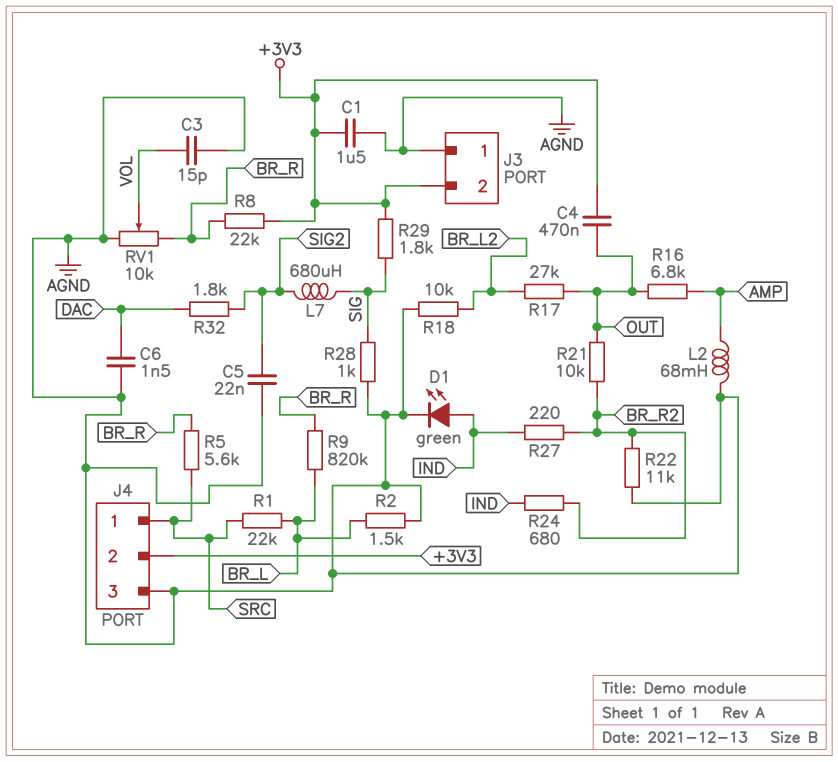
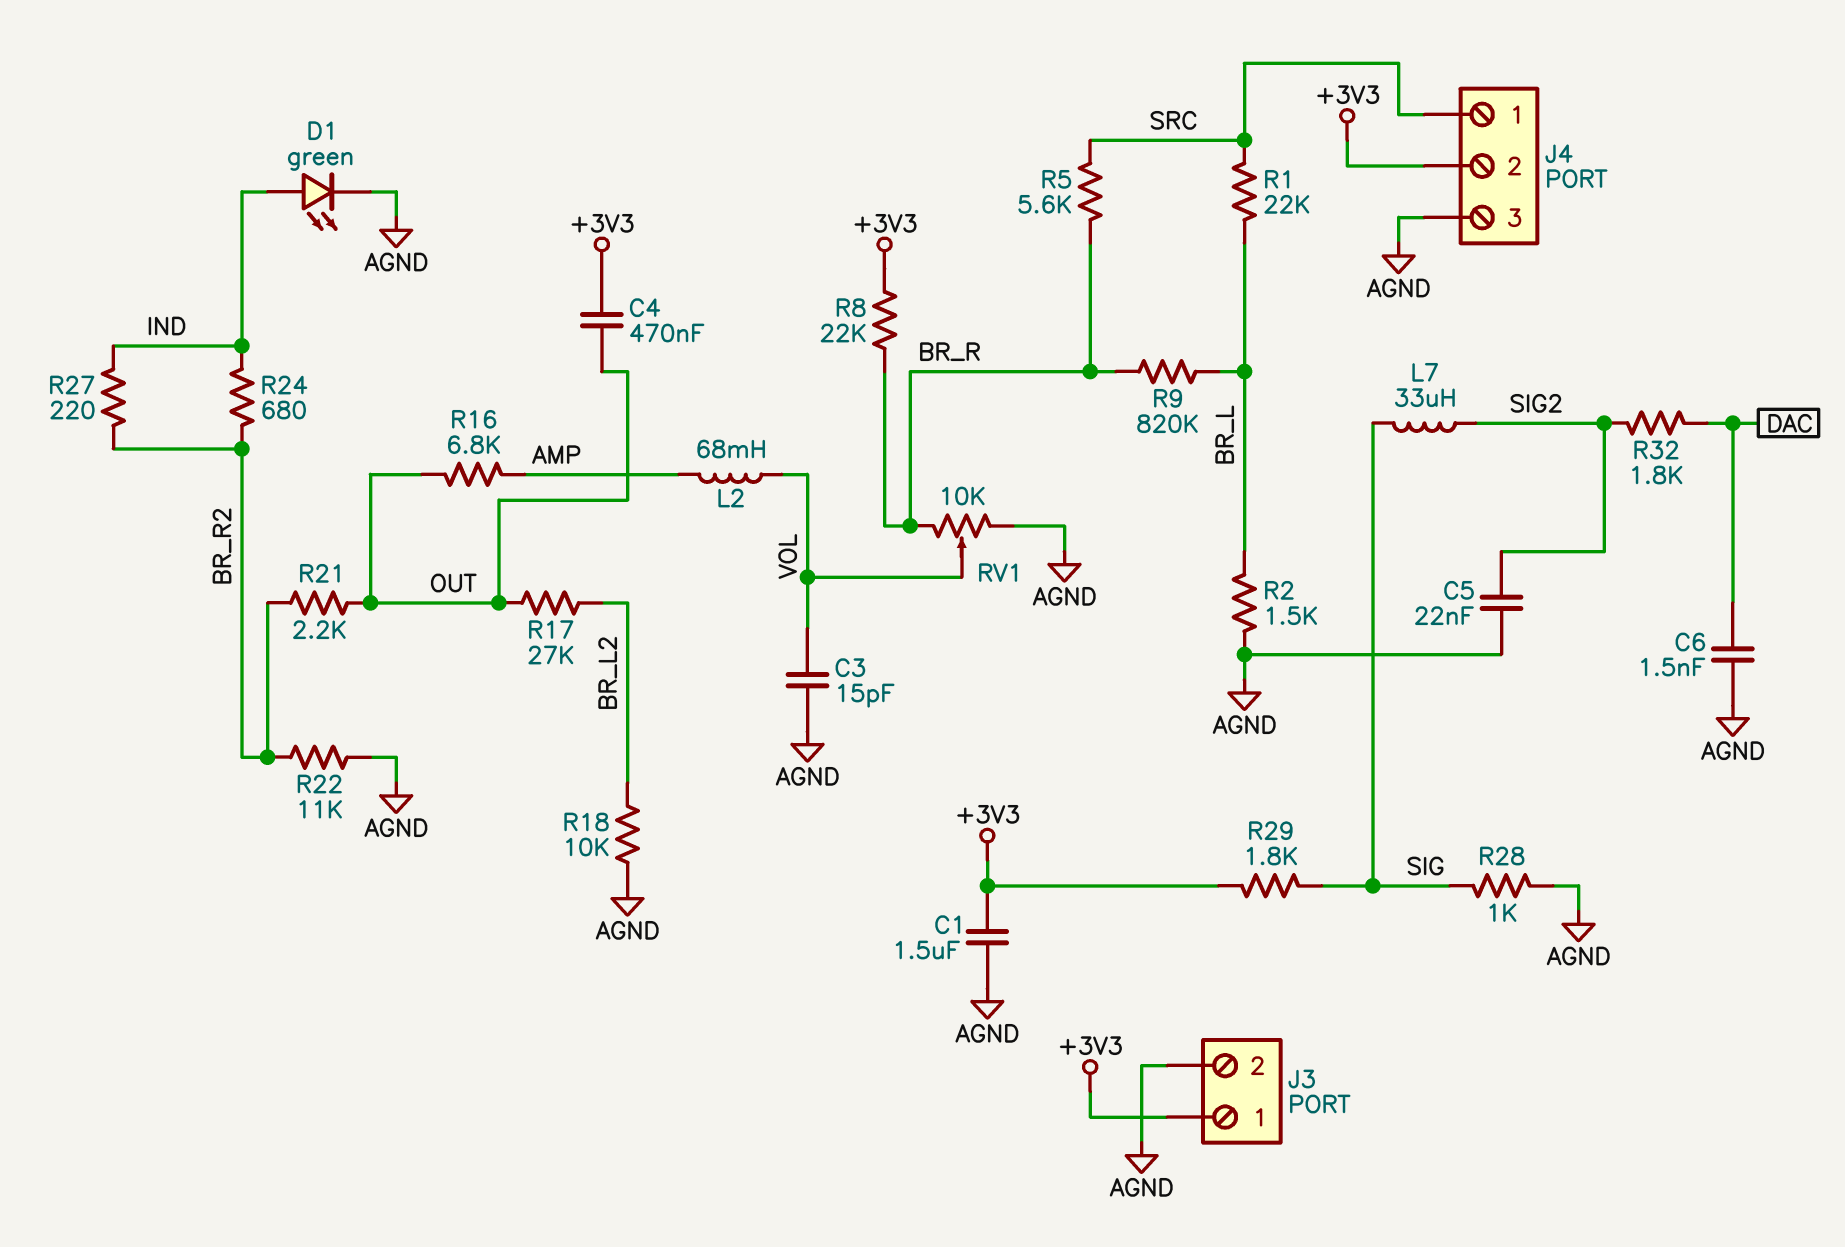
J3 pin 1: AGND -> +3V3
J3 pin 2: +3V3 -> AGND
L2: 68mH (AGND, AMP) -> 68mH (AMP, VOL)
L7: 680uH (SIG, SIG2) -> 33uH (SIG, SIG2)
R21: 10k (BR_R2, OUT) -> 2.2k (BR_R2, OUT)

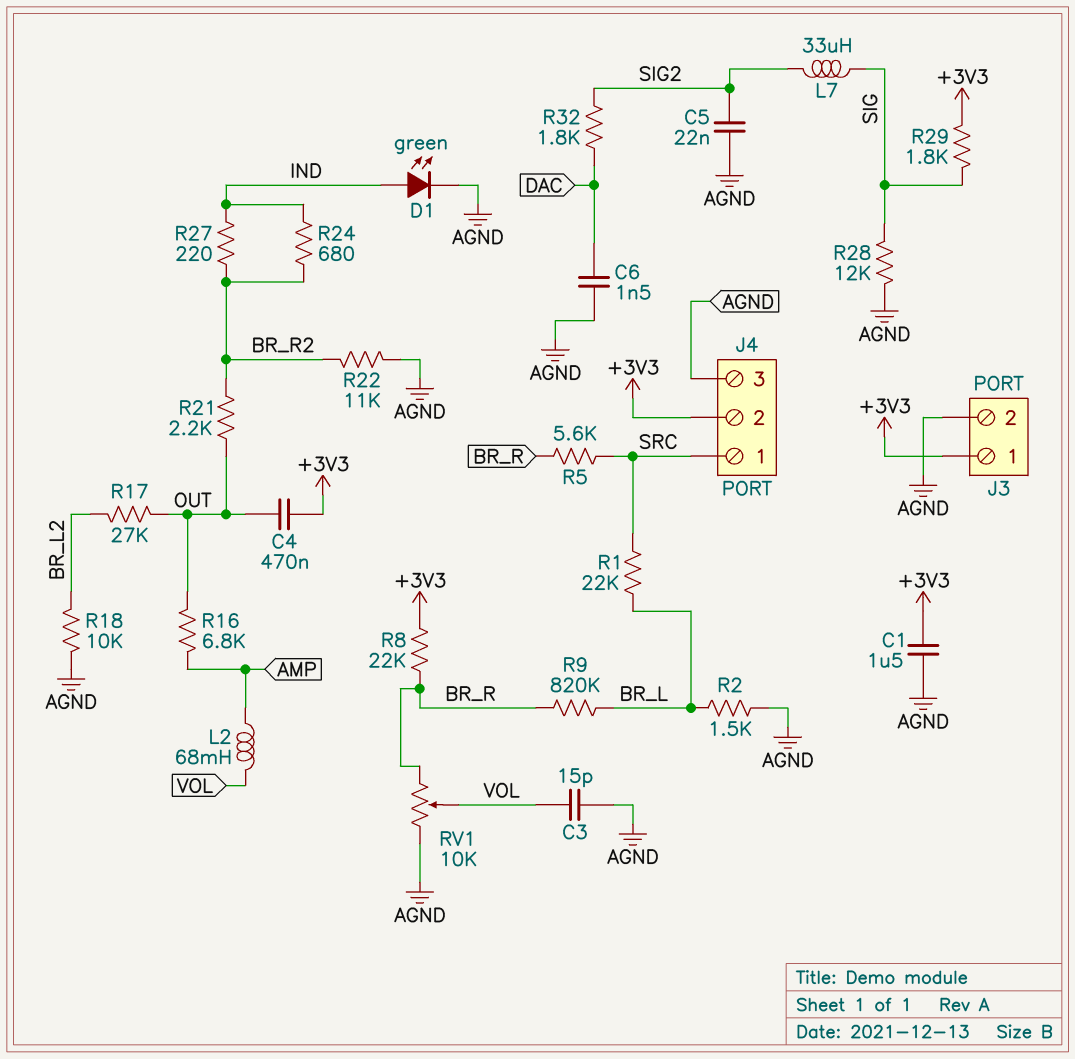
R28: 1k (AGND, SIG) -> 12k (AGND, SIG)

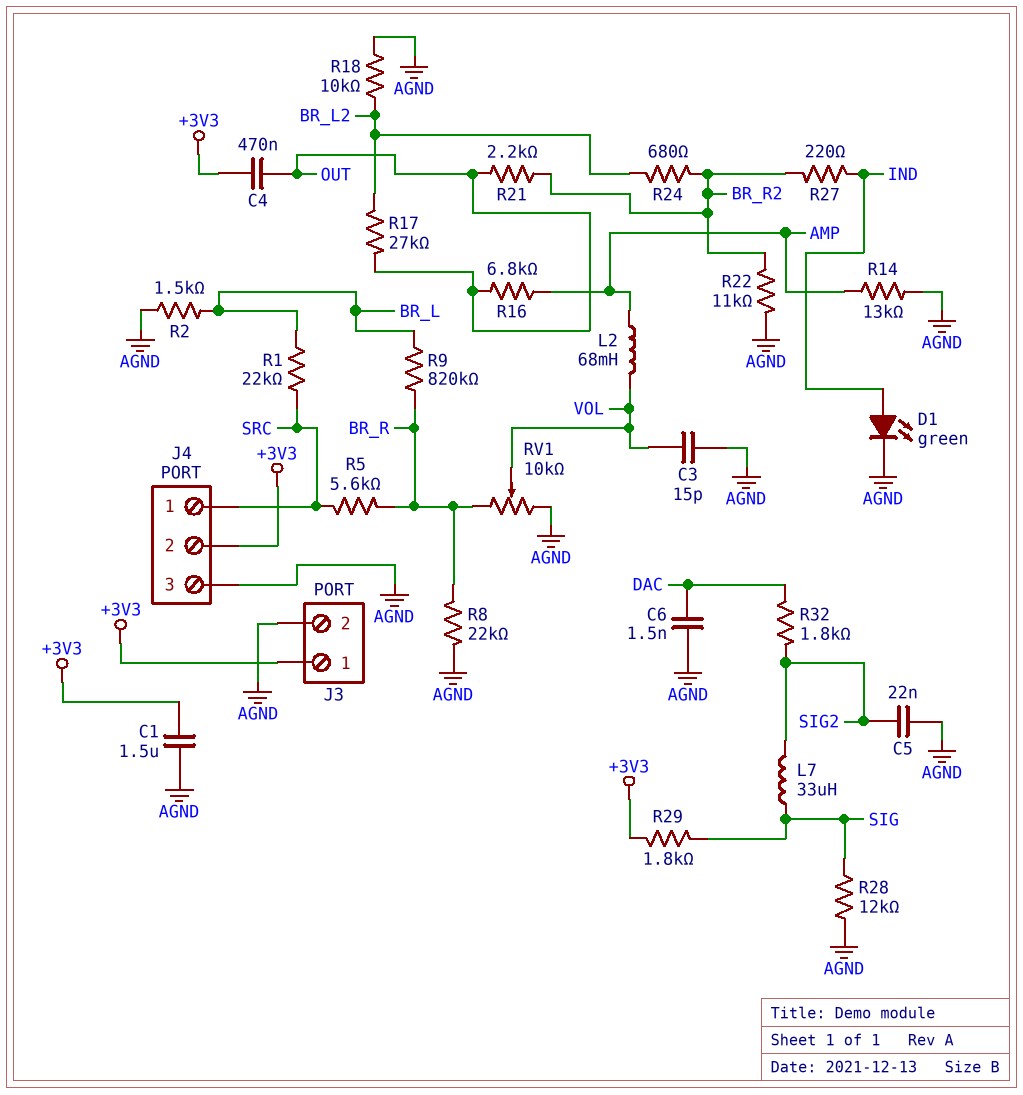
R8: 22k (+3V3, BR_R) -> 22k (AGND, BR_R)
R14: none -> 13k (AGND, AMP)
R24: 680 (BR_R2, IND) -> 680 (BR_L2, BR_R2)

